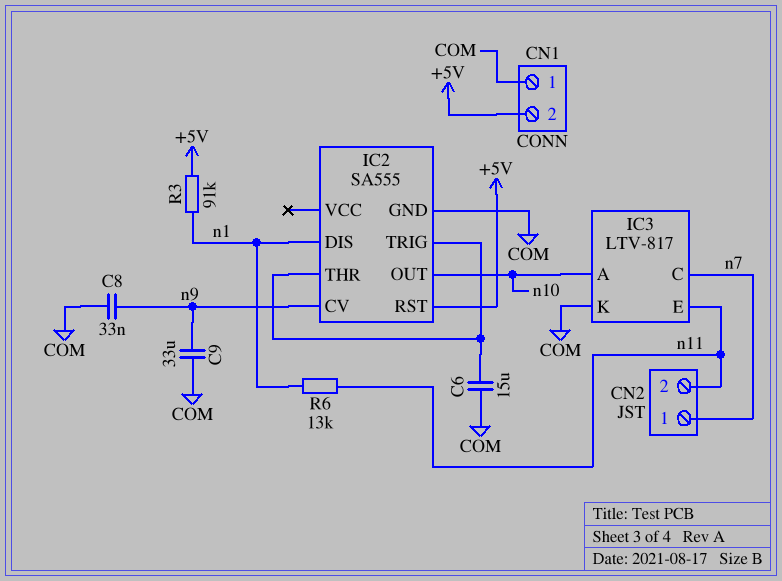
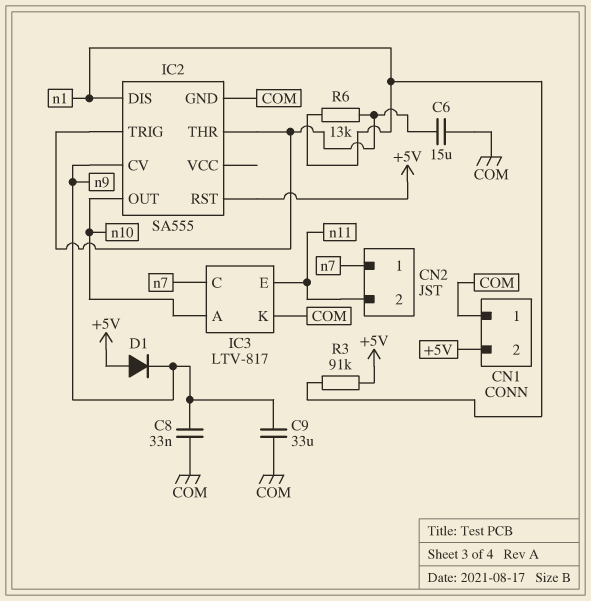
D1: none -> diode (A +5V, K n9)
R6: 13k (n1, n11) -> 13k (IC2/THR, n1)

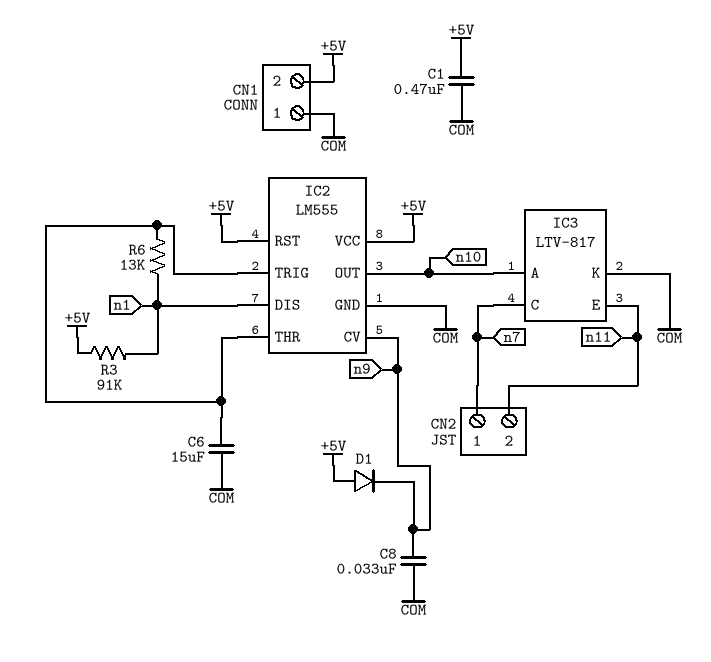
C1: none -> 470nF (+5V, COM)
C9: 33uF (COM, n9) -> none
IC2: SA555 -> LM555
IC2 pin VCC: none -> +5V

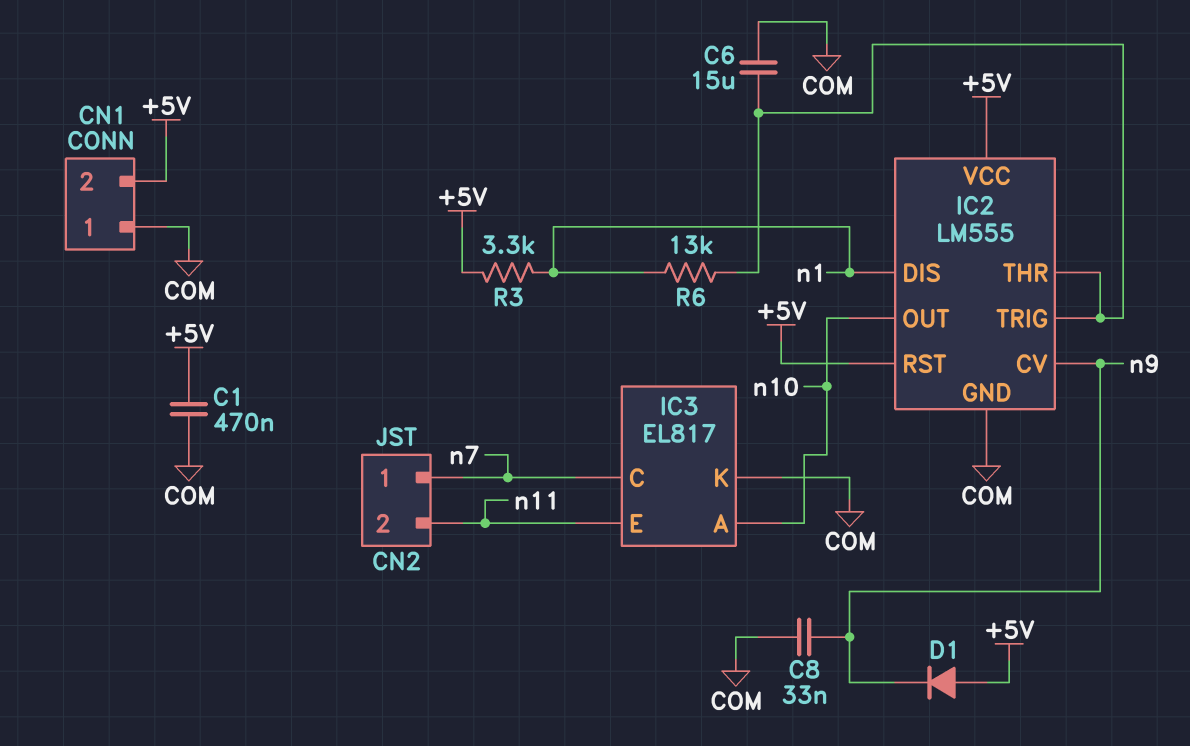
IC3: LTV-817 -> EL817
R3: 91k (+5V, n1) -> 3.3k (+5V, n1)

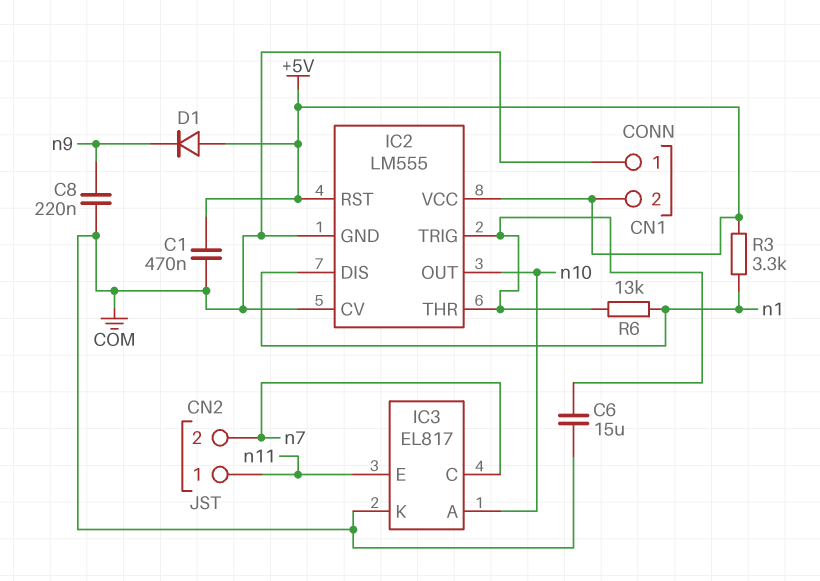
C8: 33nF (COM, n9) -> 220nF (COM, n9)
CN2 pin 1: n7 -> n11
CN2 pin 2: n11 -> n7
IC2 pin CV: n9 -> COM

